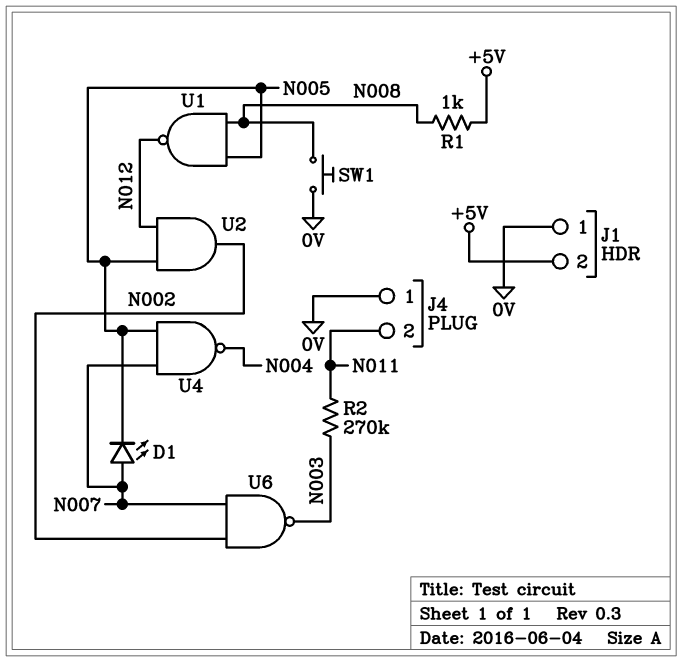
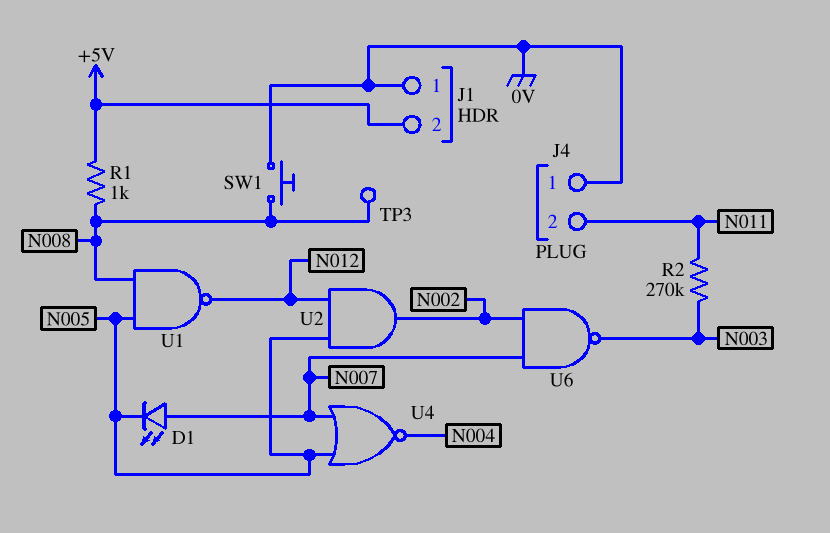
TP3: none -> test point (N008)
U4: NAND (in N005, in N007, out N004) -> NOR (in N005, in N007, out N004)

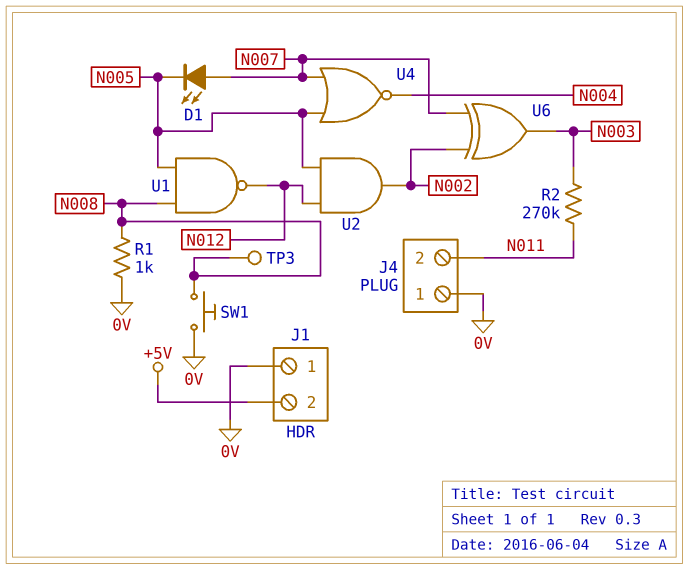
R1: 1k (+5V, N008) -> 1k (0V, N008)
U6: NAND (in N002, in N007, out N003) -> XOR (in N002, in N007, out N003)

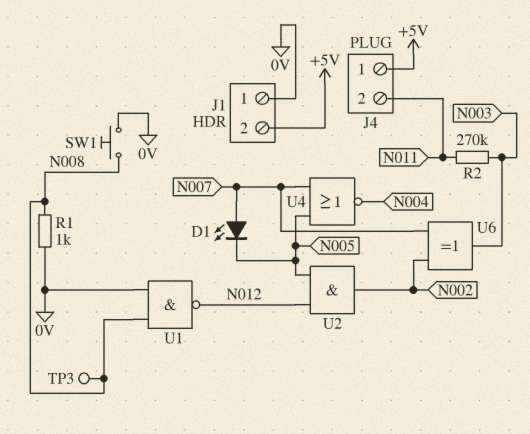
J4 pin 1: 0V -> +5V
U1: NAND (in N005, in N008, out N012) -> NAND (in 0V, in N008, out N012)

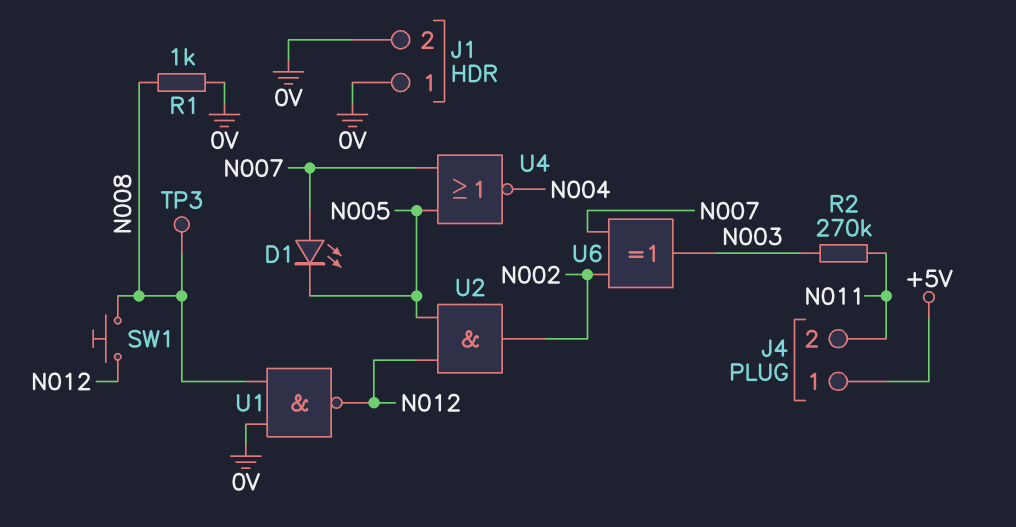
J1 pin 2: +5V -> 0V
SW1: button (0V, N008) -> button (N008, N012)

